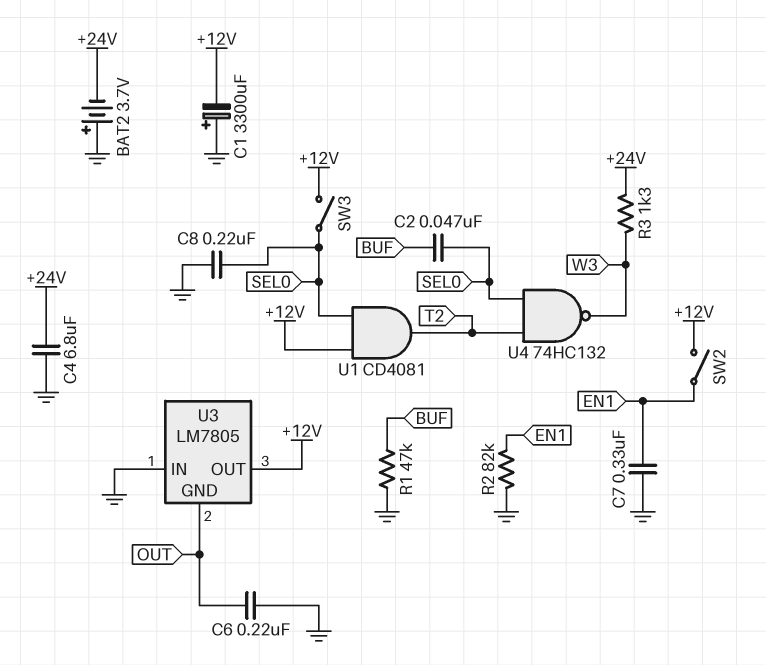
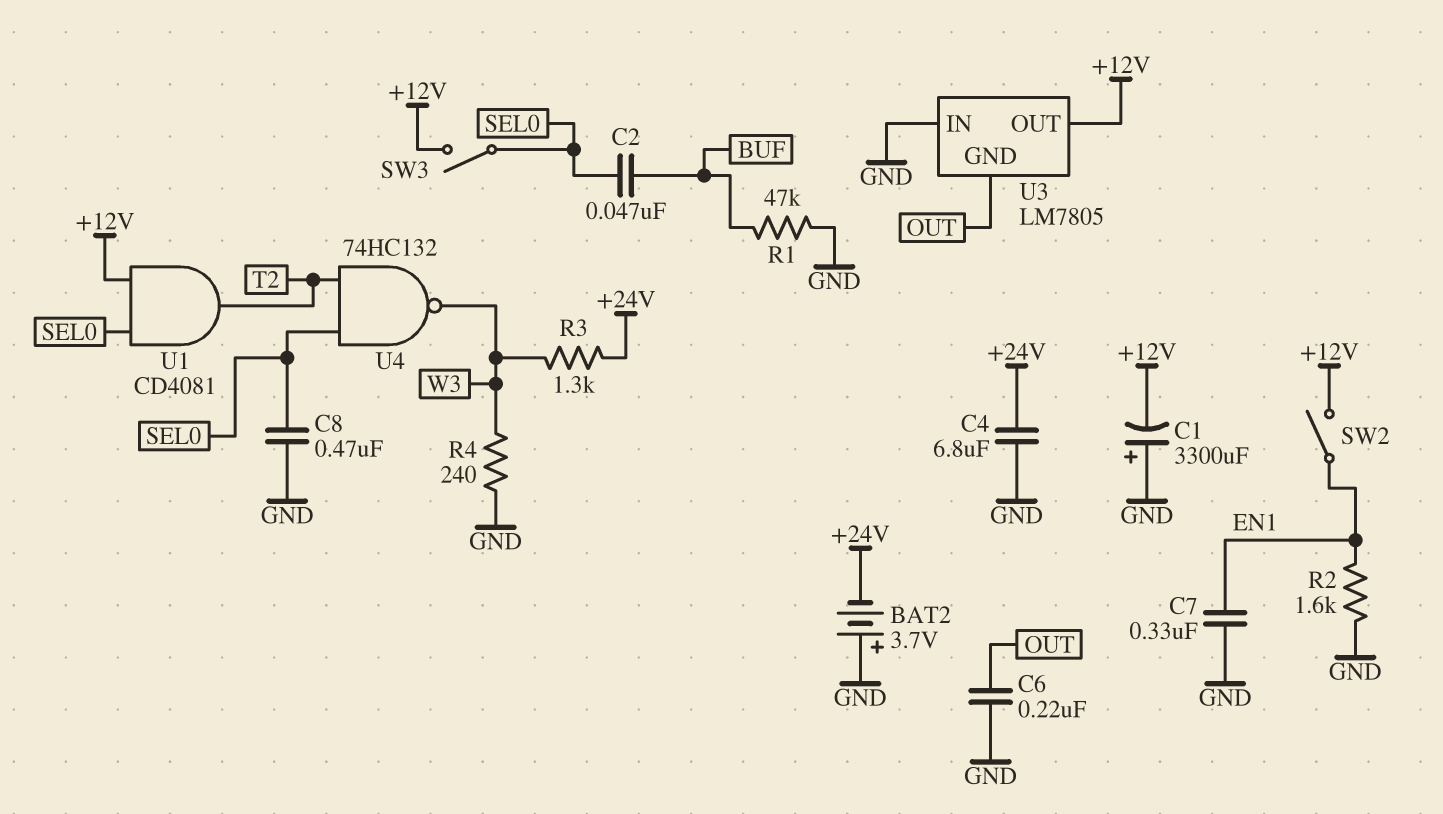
C8: 220nF (GND, SEL0) -> 470nF (GND, SEL0)
R2: 82k (EN1, GND) -> 1.6k (EN1, GND)
R4: none -> 240 (GND, W3)

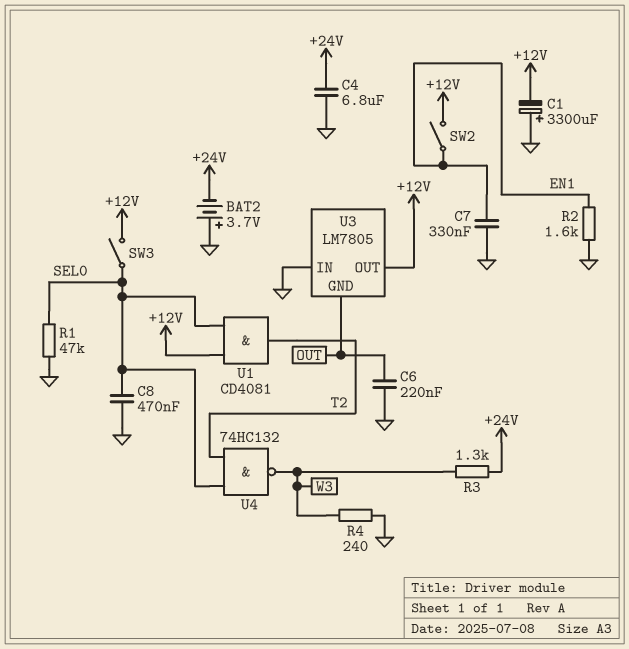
C2: 47nF (BUF, SEL0) -> none
R1: 47k (BUF, GND) -> 47k (GND, SEL0)

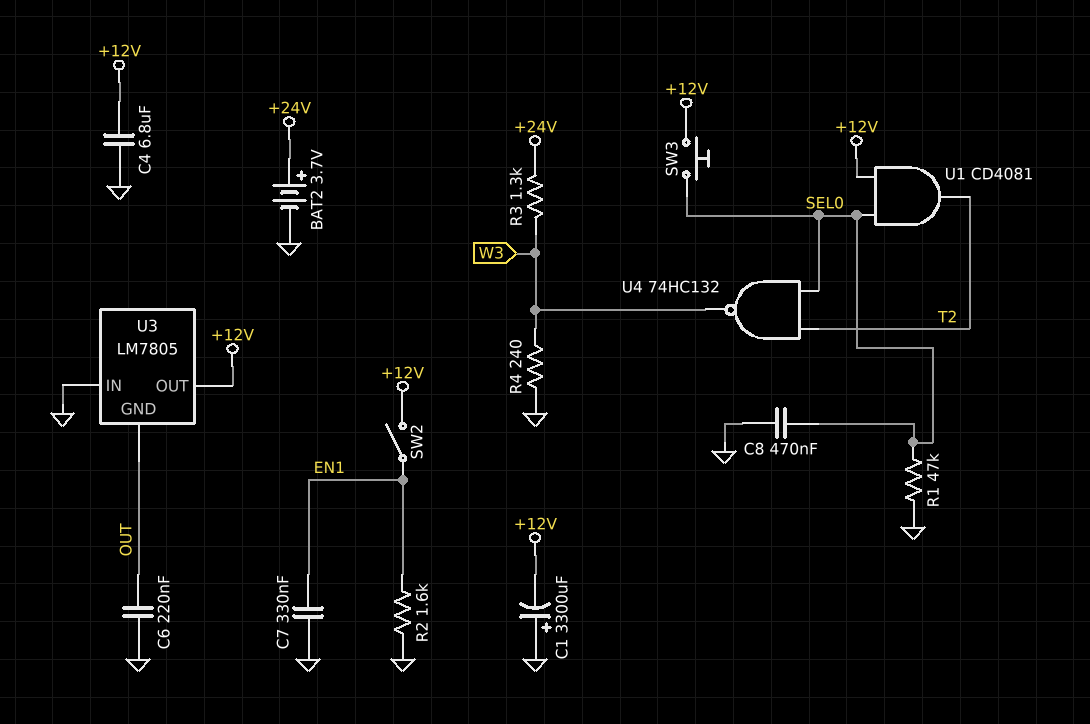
BAT2: 3.7V (plus GND, minus +24V) -> 3.7V (plus +24V, minus GND)
C4: 6.8uF (+24V, GND) -> 6.8uF (+12V, GND)
SW3: switch (+12V, SEL0) -> button (+12V, SEL0)

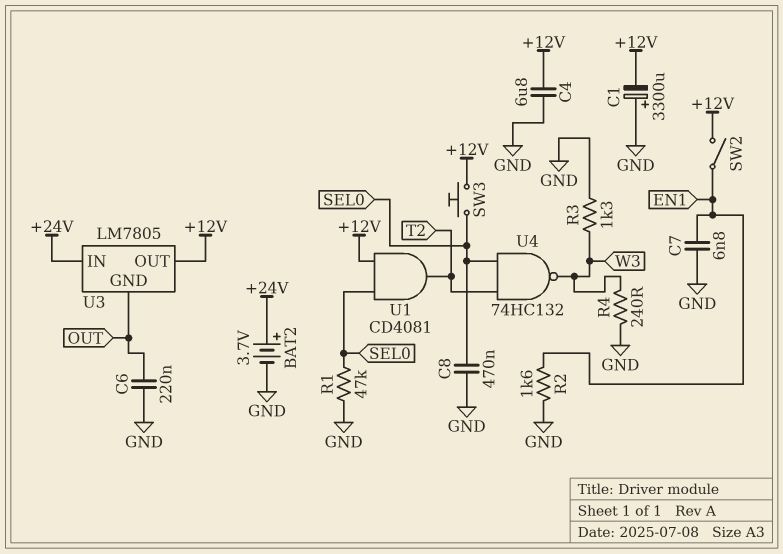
C7: 330nF (EN1, GND) -> 6.8nF (EN1, GND)
R3: 1.3k (+24V, W3) -> 1.3k (GND, W3)
U3 pin IN: GND -> +24V

